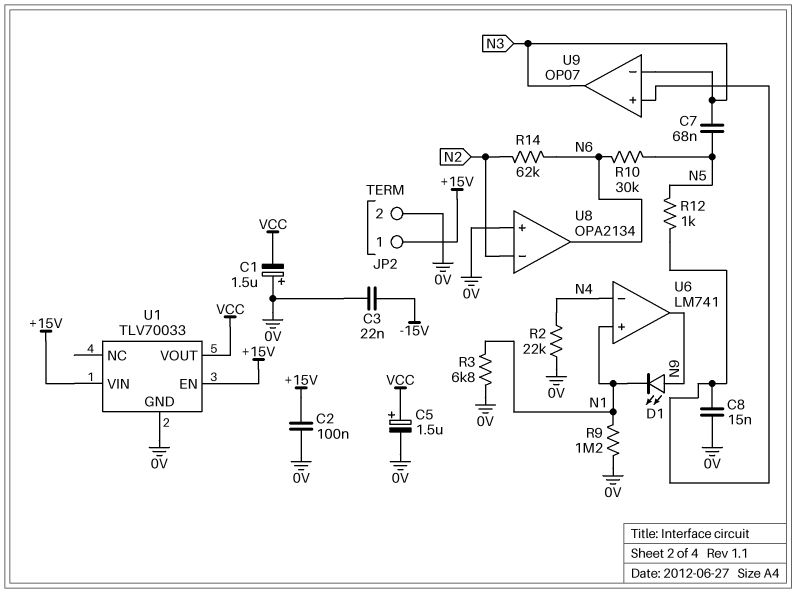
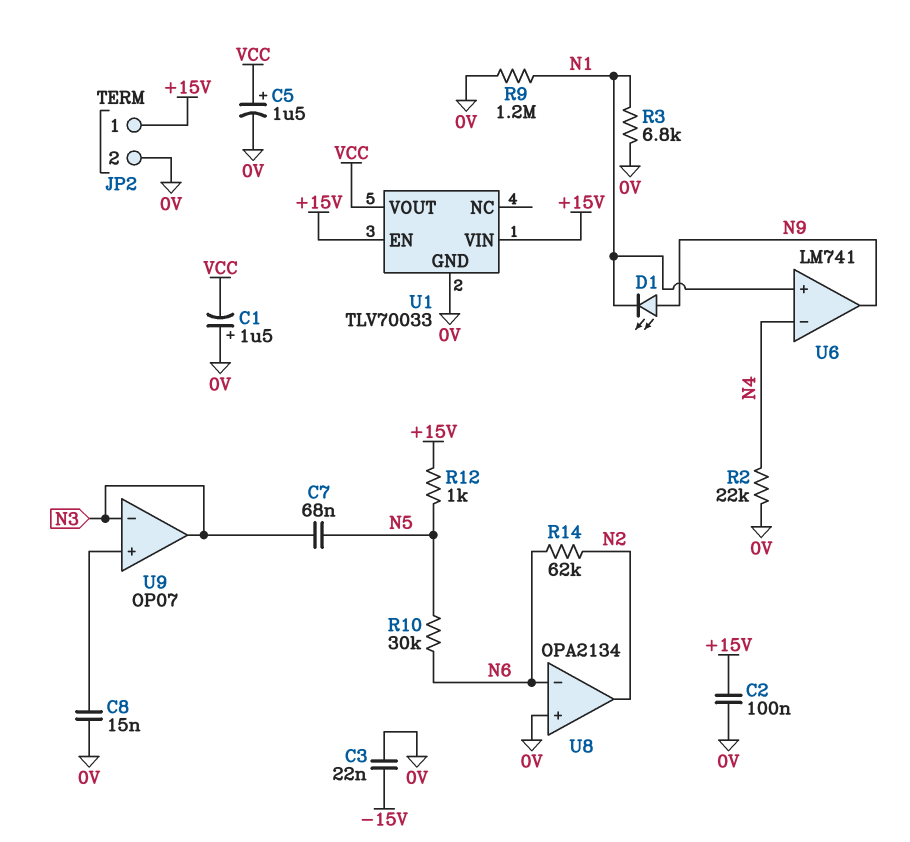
R12: 1k (N5, U9/in+) -> 1k (+15V, N5)
U8 pin in-: N2 -> N6
U8 pin out: N6 -> N2

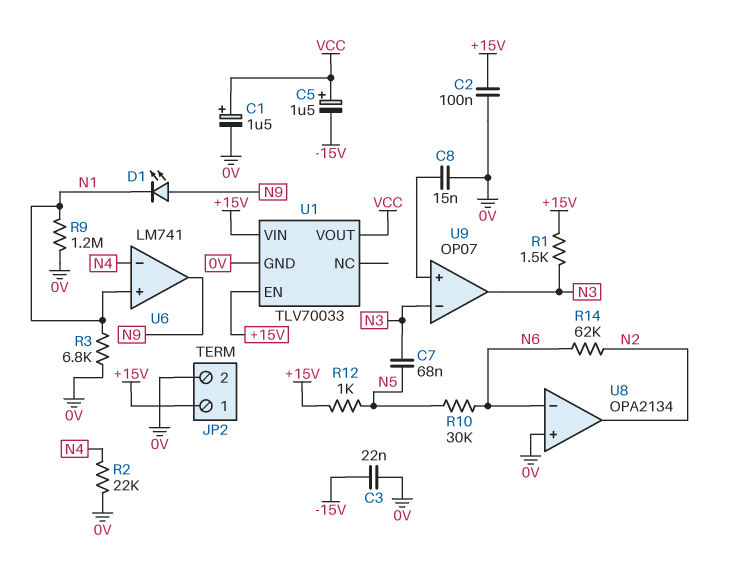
C1: 1.5uF (plus 0V, minus VCC) -> 1.5uF (plus VCC, minus 0V)
C5: 1.5uF (plus VCC, minus 0V) -> 1.5uF (plus VCC, minus -15V)
R1: none -> 1.5k (+15V, N3)

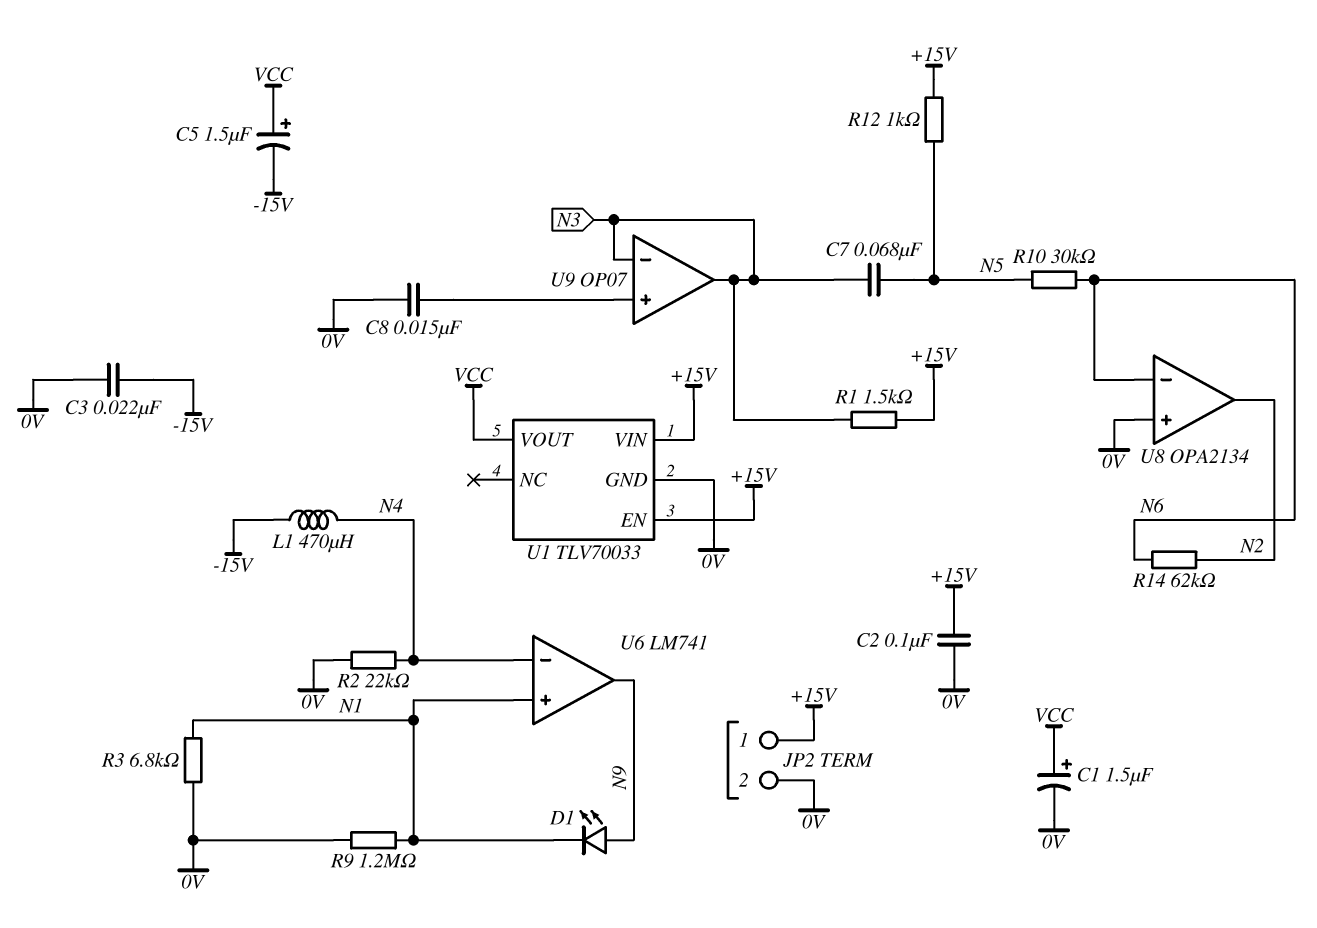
L1: none -> 470uH (-15V, N4)

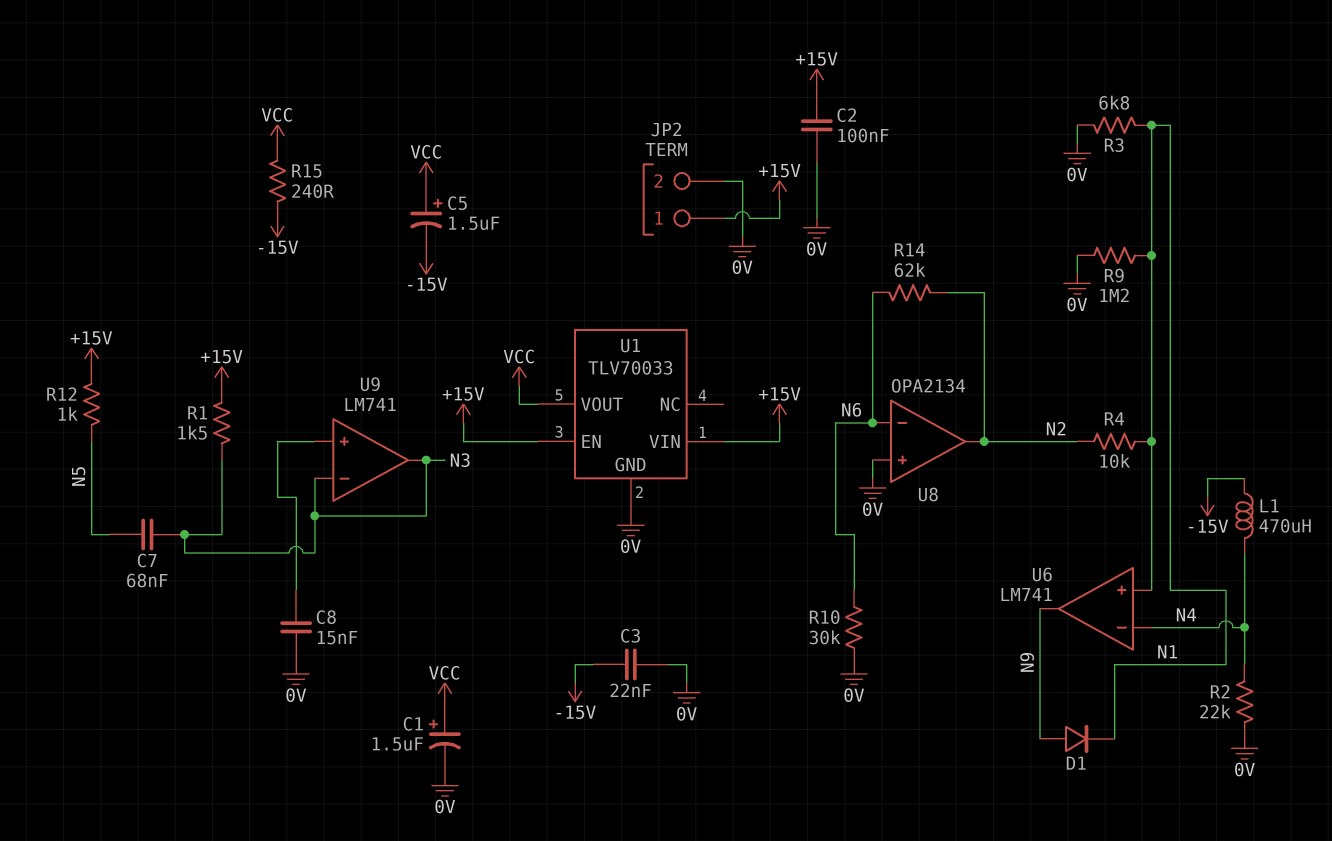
D1: LED (A N9, K N1) -> diode (A N9, K N1)
R4: none -> 10k (N1, N2)
R10: 30k (N5, N6) -> 30k (0V, N6)
R15: none -> 240 (-15V, VCC)
U9: OP07 -> LM741

